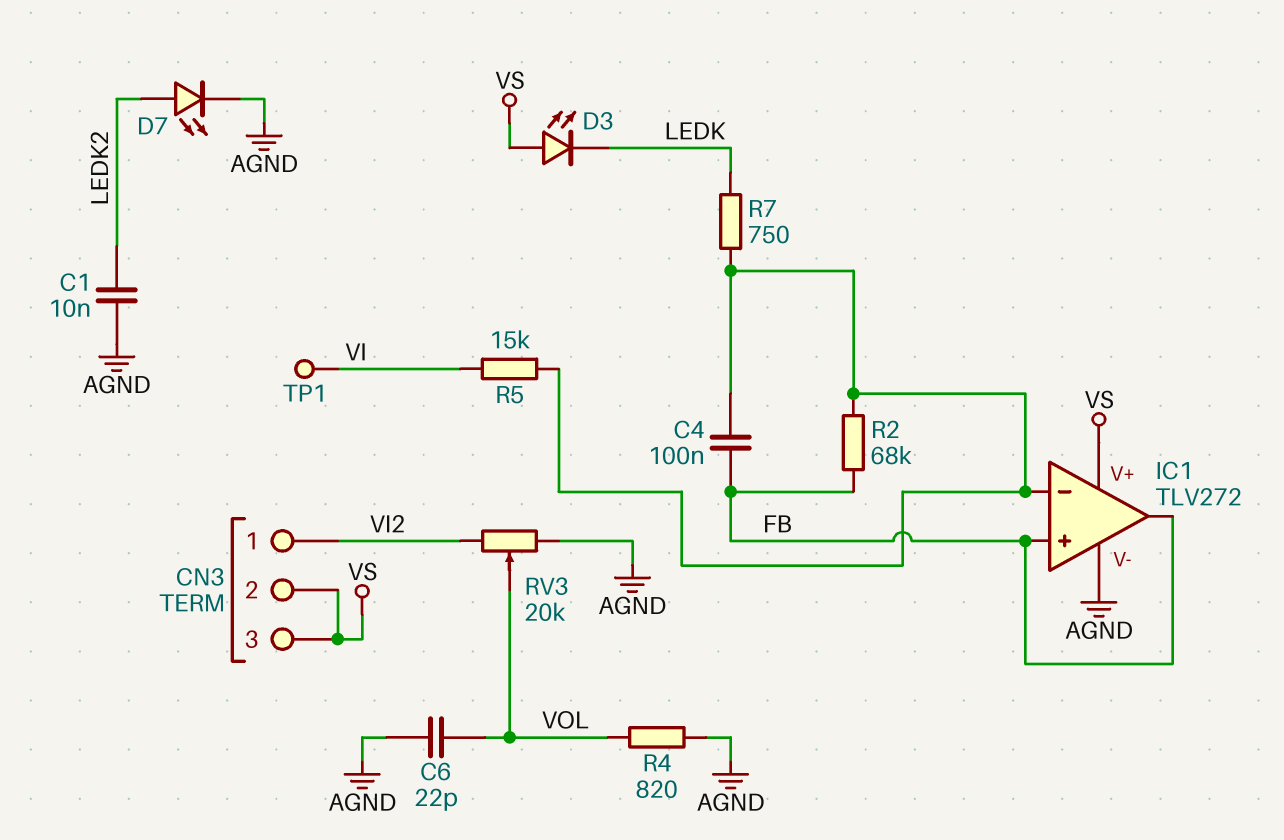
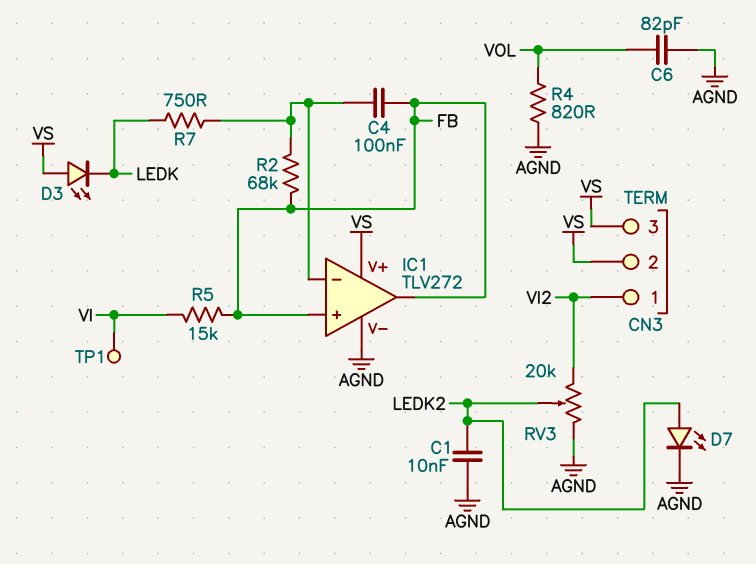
C6: 22pF (AGND, VOL) -> 82pF (AGND, VOL)
R5: 15k (IC1/in-, VI) -> 15k (FB, VI)
RV3: 20k (AGND, VI2, wiper VOL) -> 20k (AGND, VI2, wiper LEDK2)

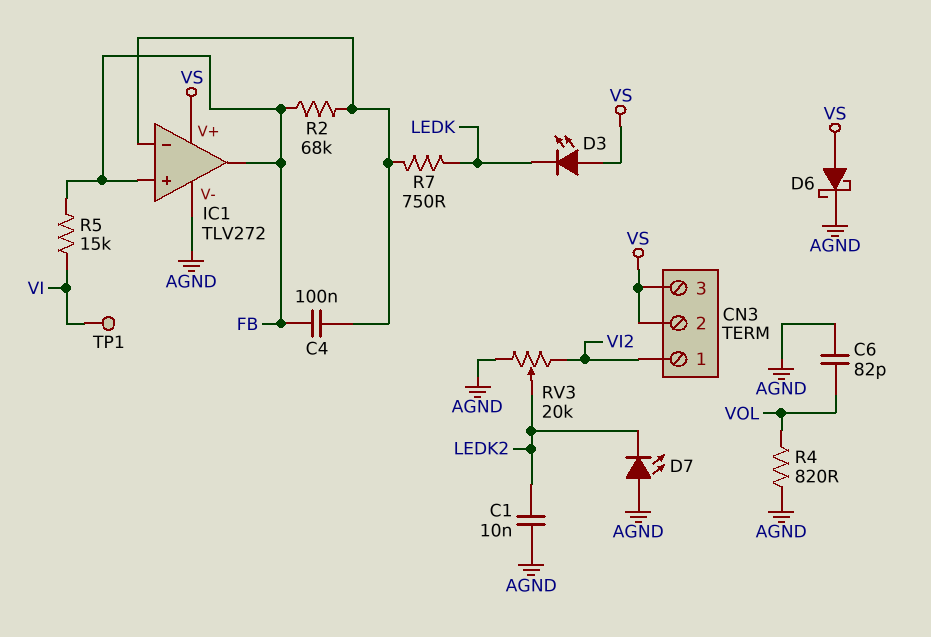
D6: none -> schottky (A VS, K AGND)
D7: LED (A LEDK2, K AGND) -> LED (A AGND, K LEDK2)

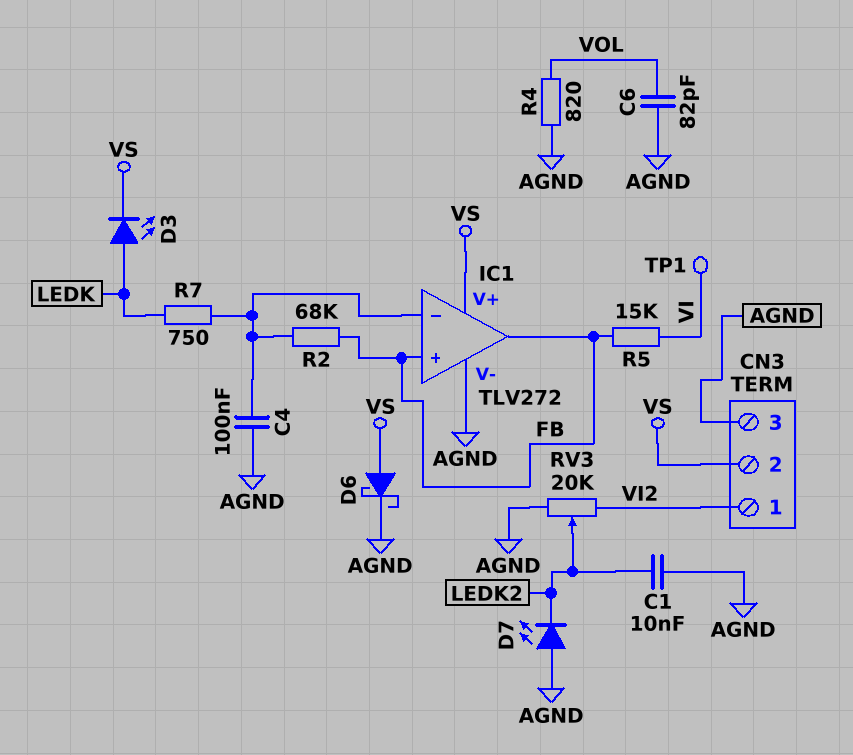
C4: 100nF (FB, IC1/in-) -> 100nF (AGND, IC1/in-)
CN3 pin 3: VS -> AGND
D3: LED (A VS, K LEDK) -> LED (A LEDK, K VS)

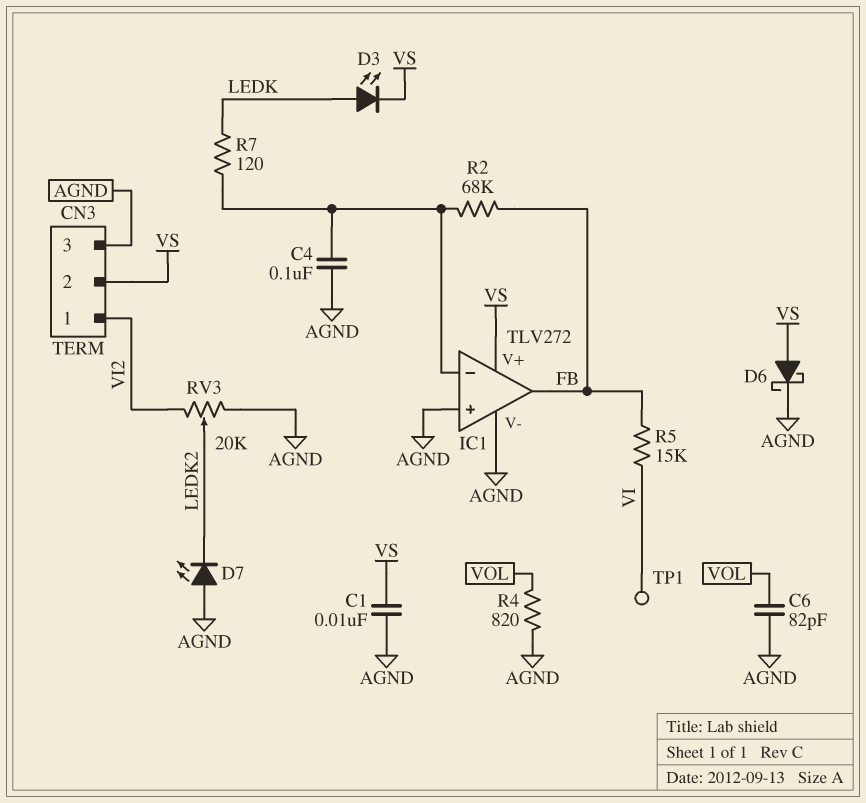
C1: 10nF (AGND, LEDK2) -> 10nF (AGND, VS)
IC1 pin in+: FB -> AGND
R7: 750 (IC1/in-, LEDK) -> 120 (IC1/in-, LEDK)

